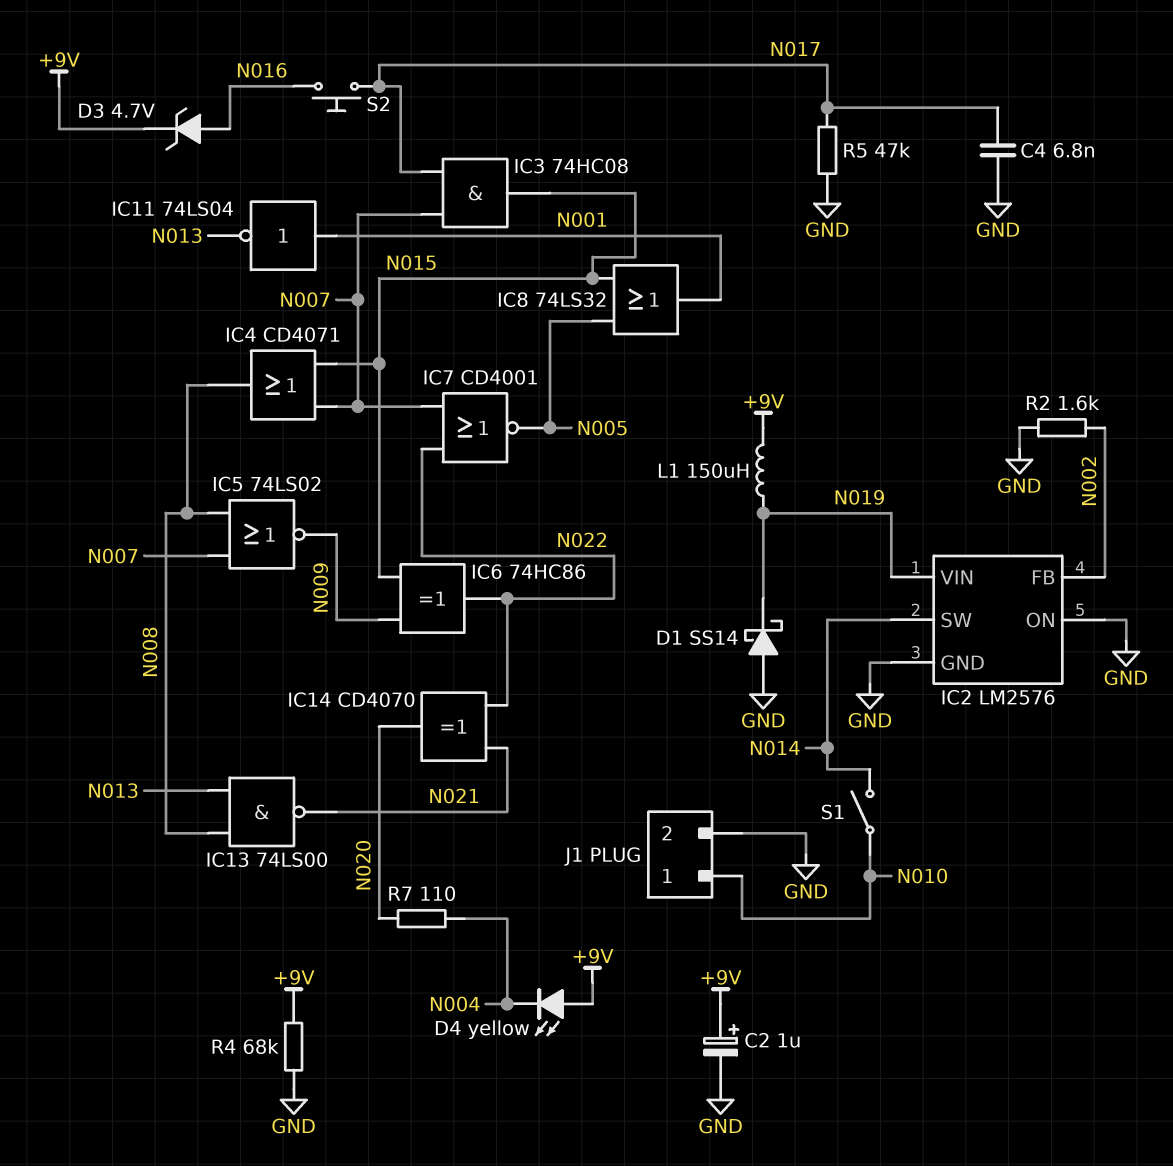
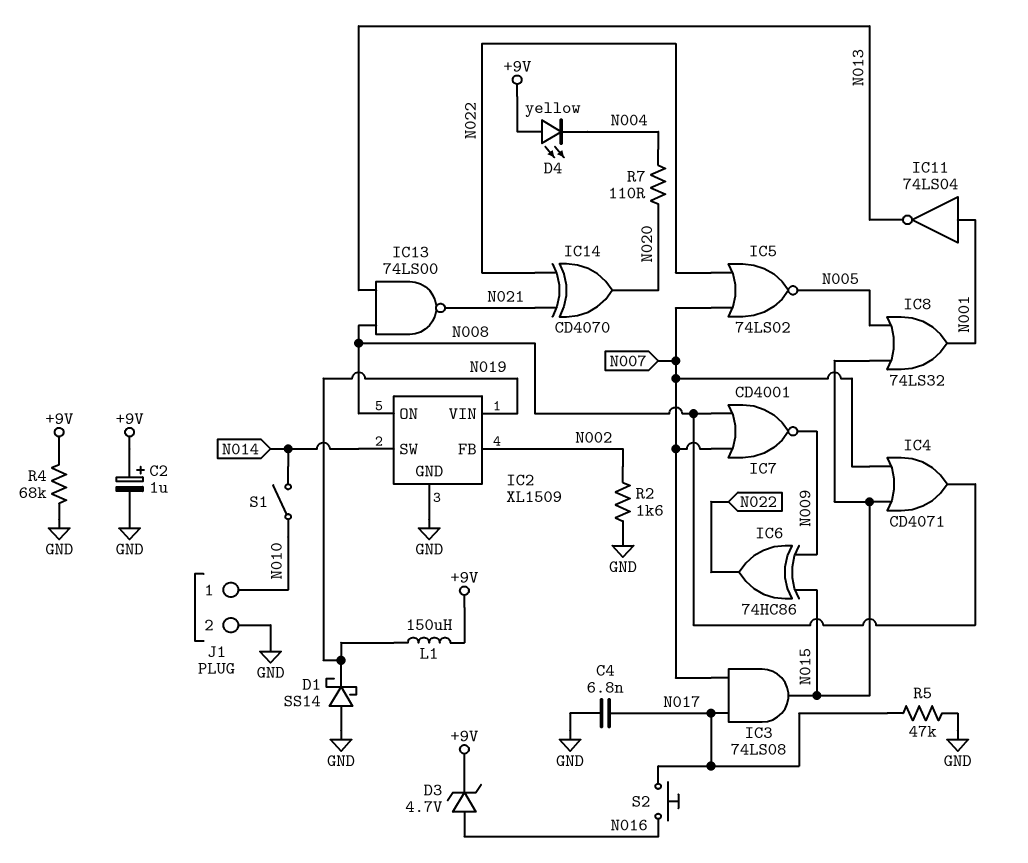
IC2: LM2576 -> XL1509
IC2 pin ON: GND -> N008
IC3: AND 74HC08 (in N007, in N017, out N015) -> AND 74LS08 (in N007, in N017, out N015)
IC5: NOR 74LS02 (in N007, in N008, out N009) -> NOR 74LS02 (in N007, in N022, out N005)
IC7: NOR CD4001 (in N007, in N022, out N005) -> NOR CD4001 (in N007, in N008, out N009)

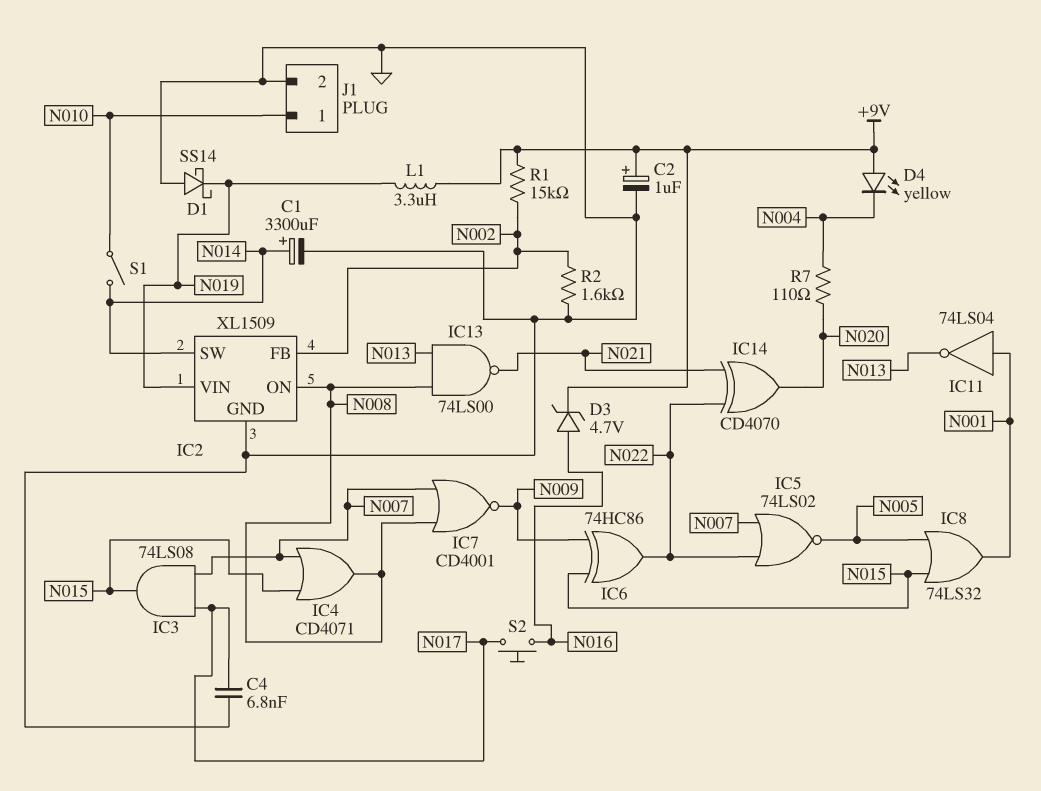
C1: none -> 3300uF (plus N014, minus GND)
L1: 150uH (+9V, N019) -> 3.3uH (+9V, N019)
R1: none -> 15k (+9V, N002)
R4: 68k (+9V, GND) -> none
R5: 47k (GND, N017) -> none

